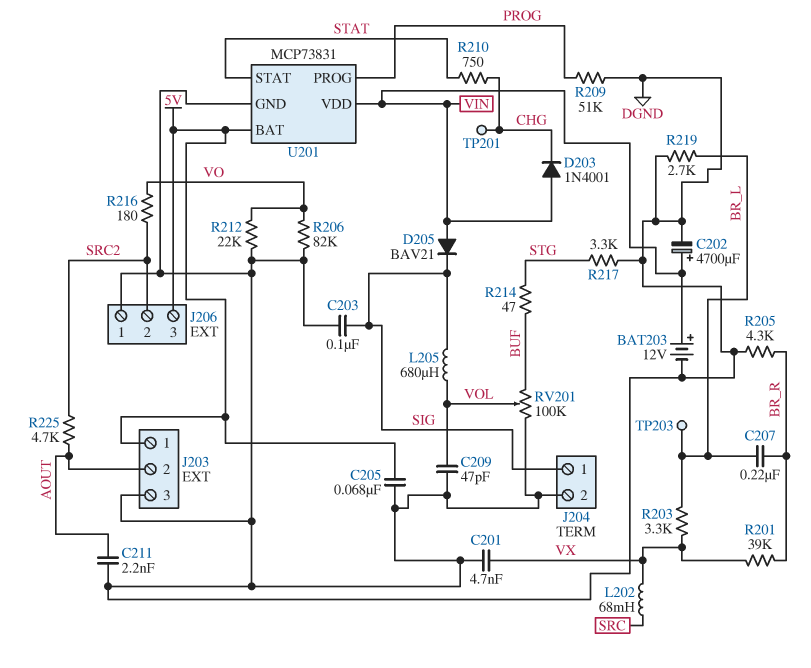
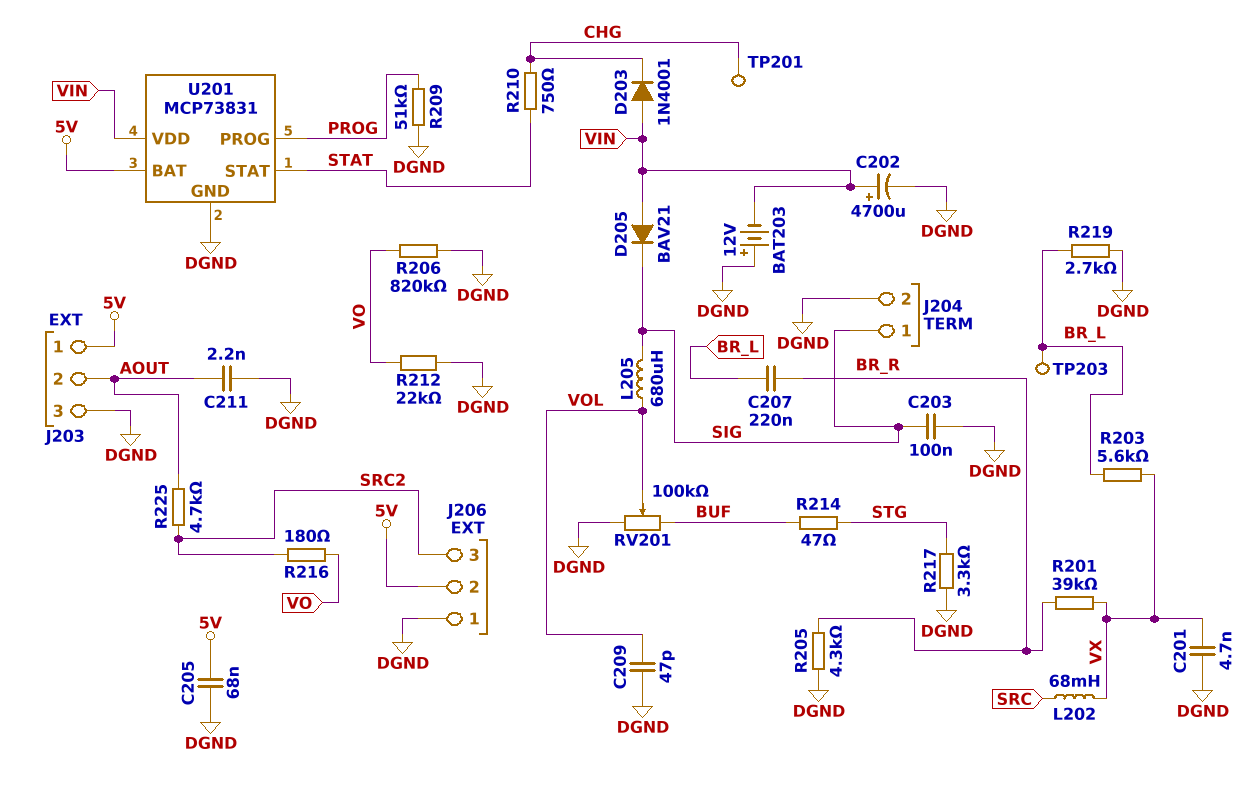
BAT203: 12V (plus VIN, minus DGND) -> 12V (plus DGND, minus VIN)
J206 pin 2: SRC2 -> 5V
J206 pin 3: 5V -> SRC2
R203: 3.3k (BR_L, VX) -> 5.6k (BR_L, VX)
R206: 82k (DGND, VO) -> 820k (DGND, VO)

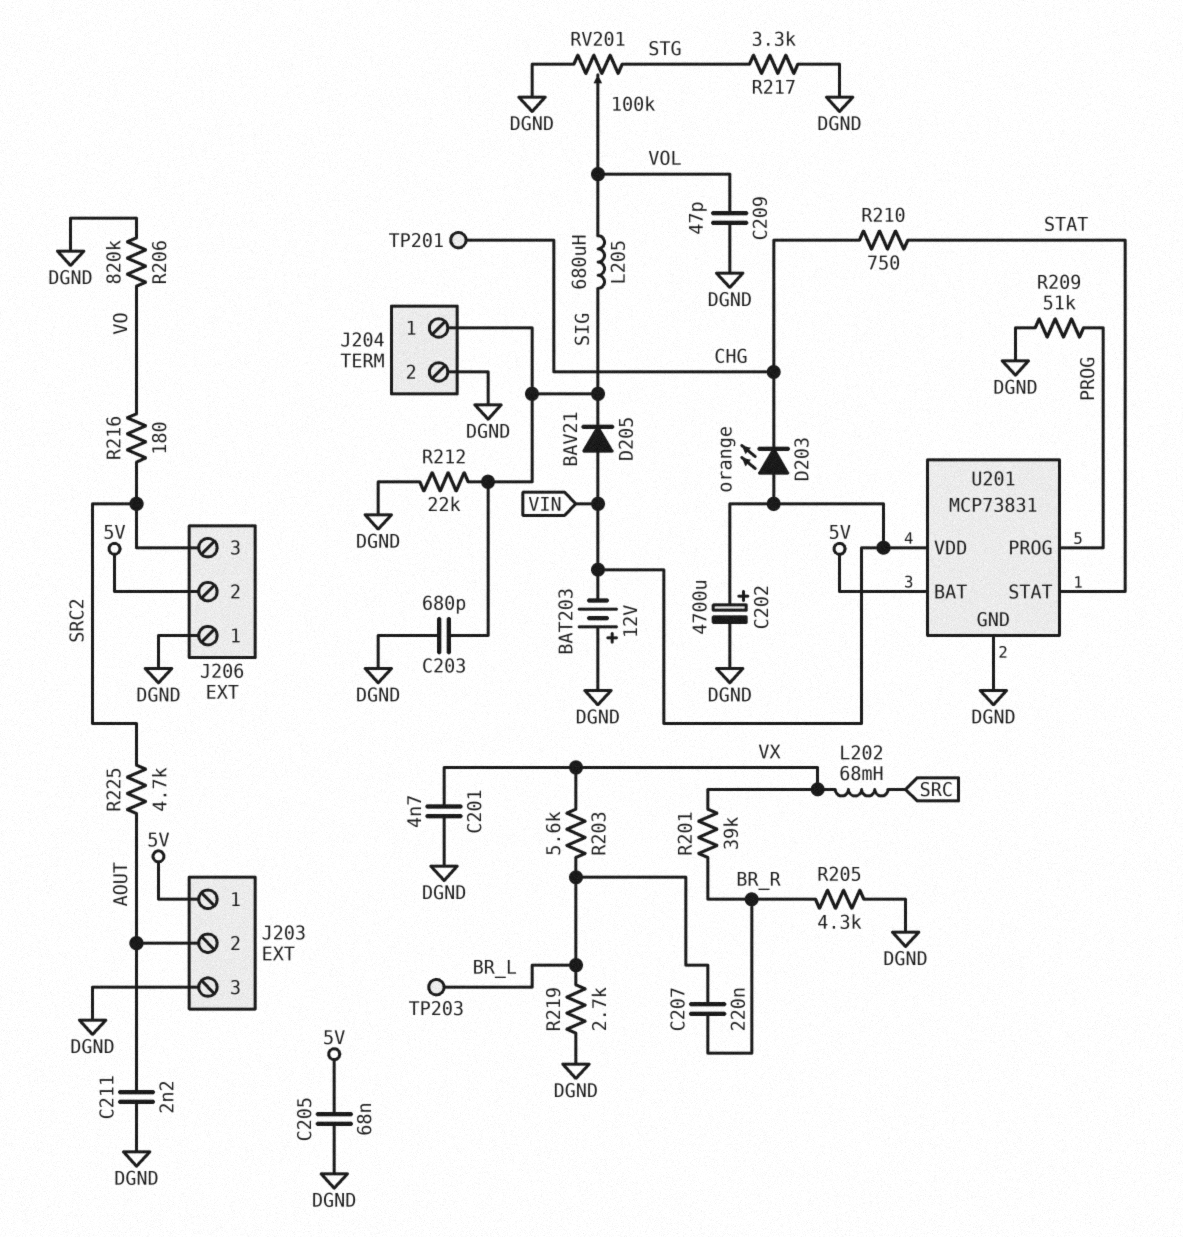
C203: 100nF (DGND, SIG) -> 680pF (DGND, SIG)
D203: diode 1N4001 (A VIN, K CHG) -> LED orange (A VIN, K CHG)
R212: 22k (DGND, VO) -> 22k (DGND, SIG)
R214: 47 (BUF, STG) -> none
RV201: 100k (BUF, DGND, wiper VOL) -> 100k (DGND, STG, wiper VOL)

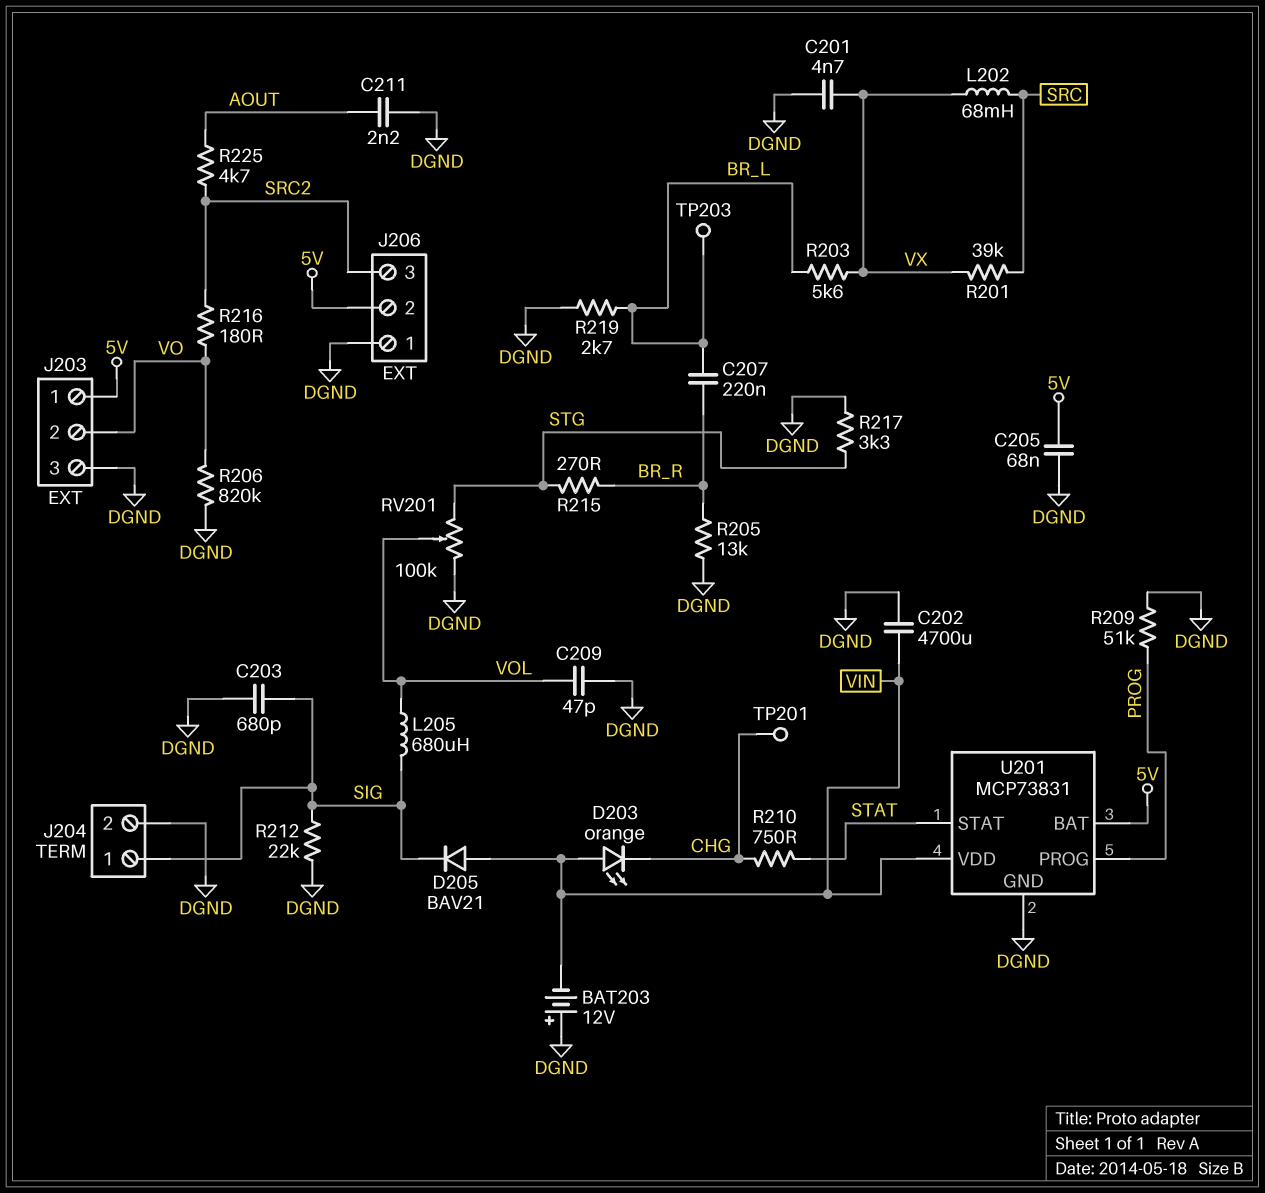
C202: 4700uF (plus VIN, minus DGND) -> 4700uF (DGND, VIN)
J203 pin 2: AOUT -> VO
R201: 39k (BR_R, VX) -> 39k (SRC, VX)
R205: 4.3k (BR_R, DGND) -> 13k (BR_R, DGND)
R215: none -> 270 (BR_R, STG)

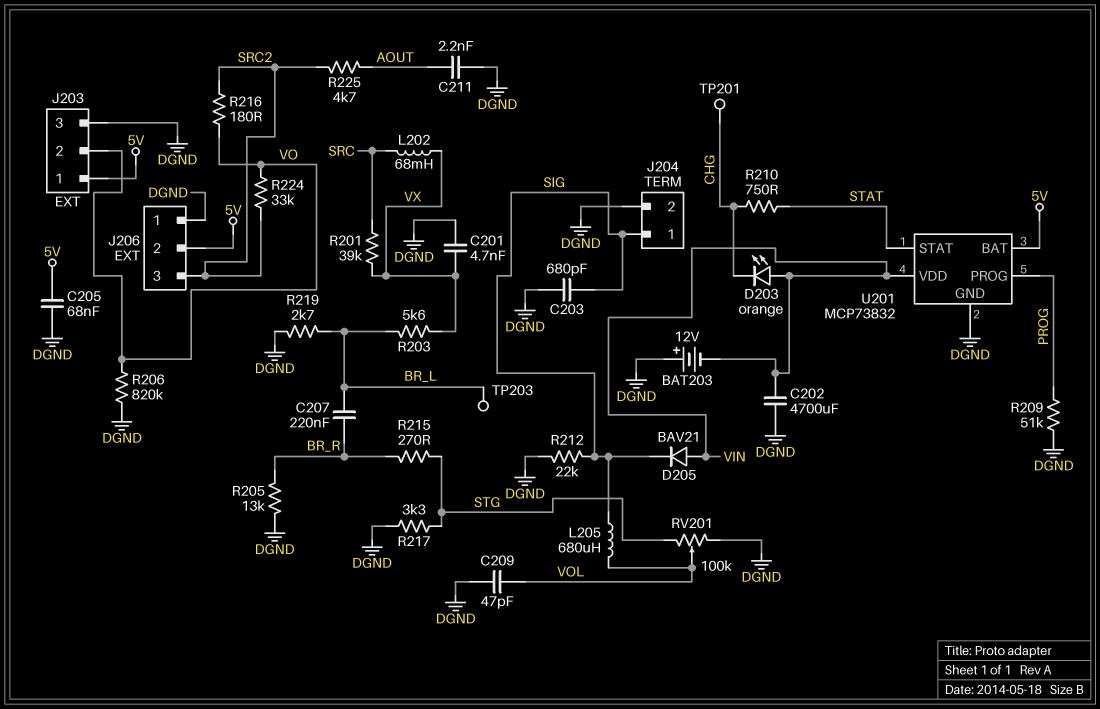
R224: none -> 33k (SRC2, VO)
U201: MCP73831 -> MCP73832

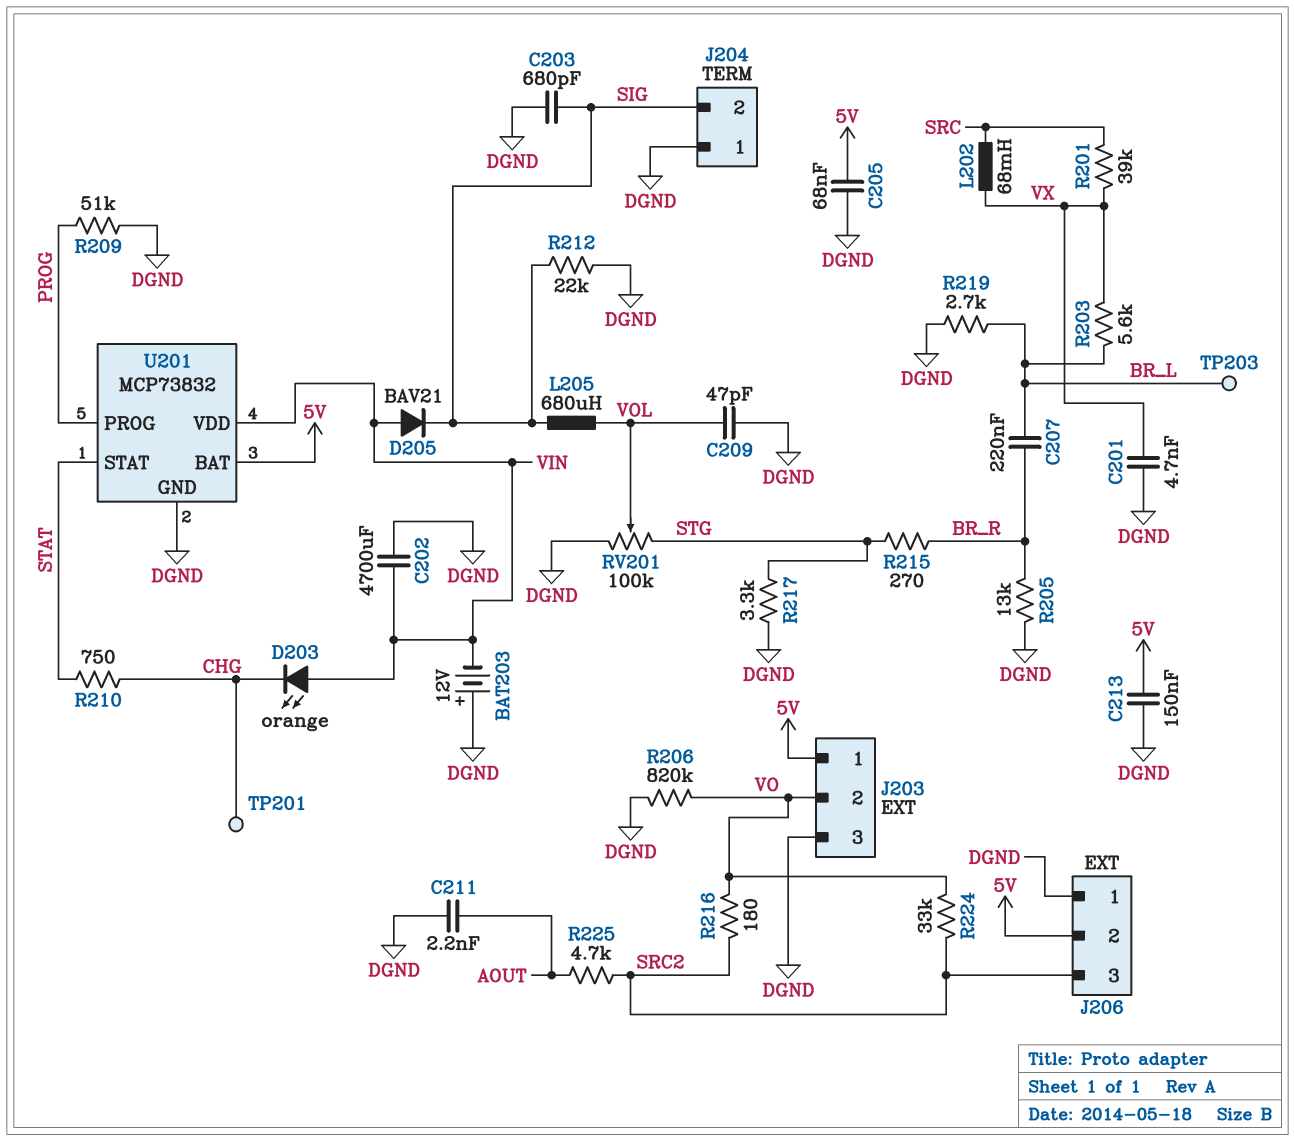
C213: none -> 150nF (5V, DGND)
J204 pin 1: SIG -> DGND
J204 pin 2: DGND -> SIG

